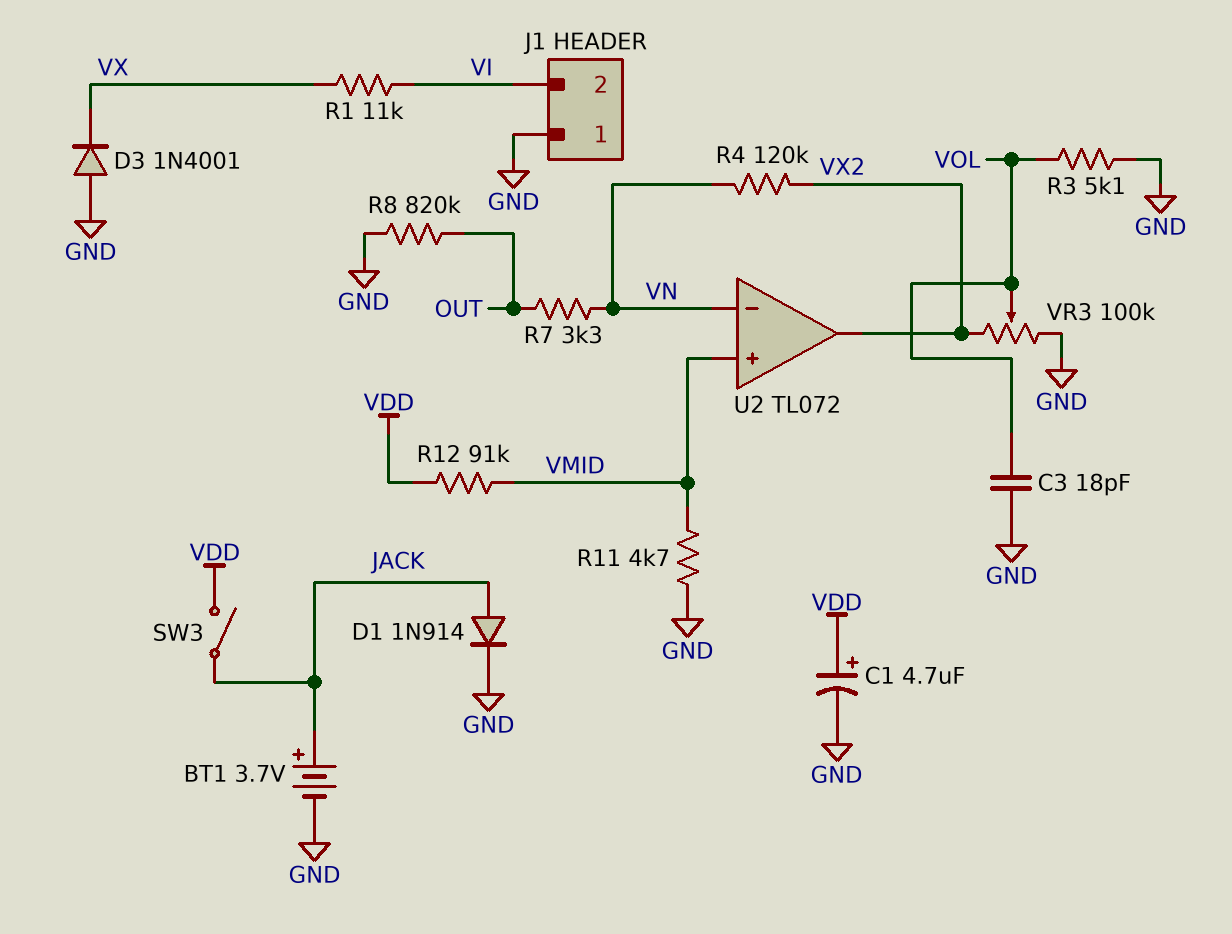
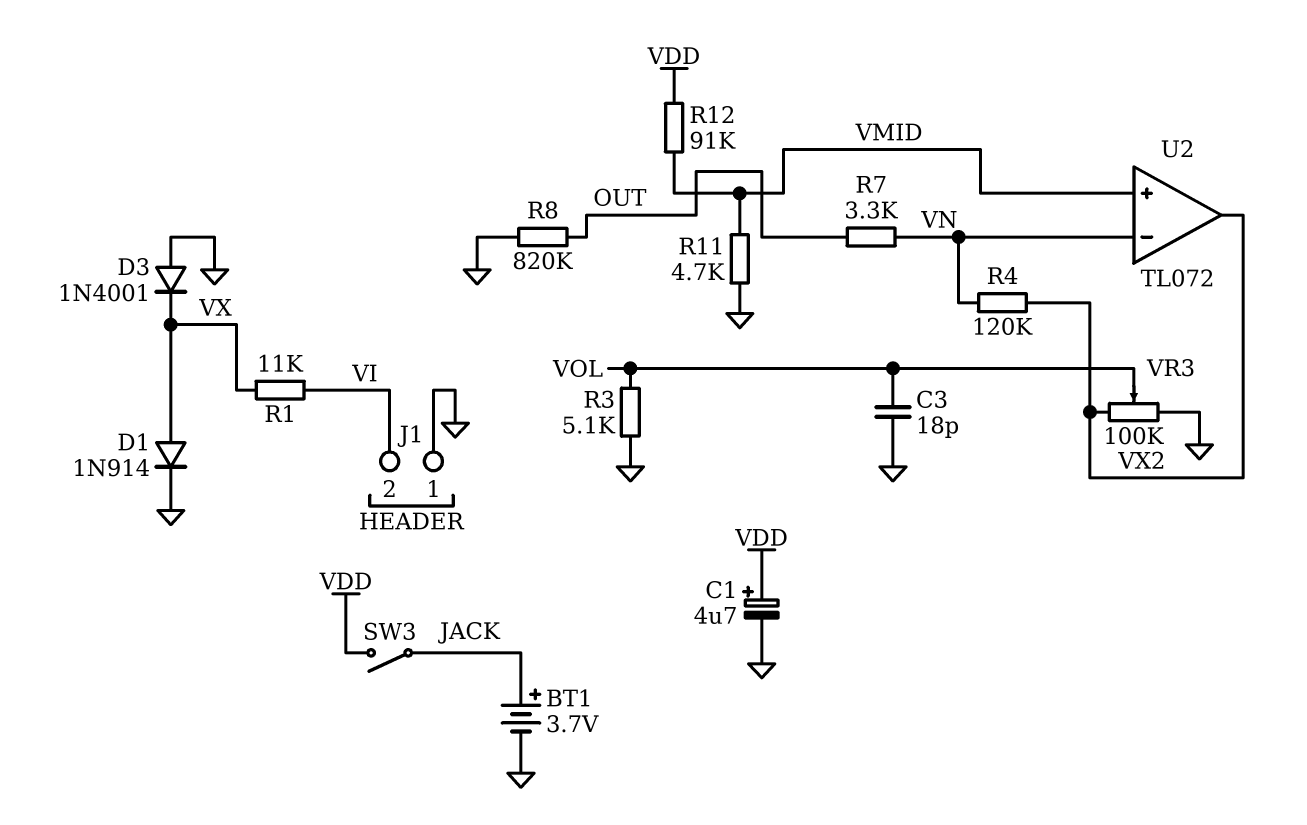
D1: diode 1N914 (A JACK, K GND) -> diode 1N914 (A VX, K GND)

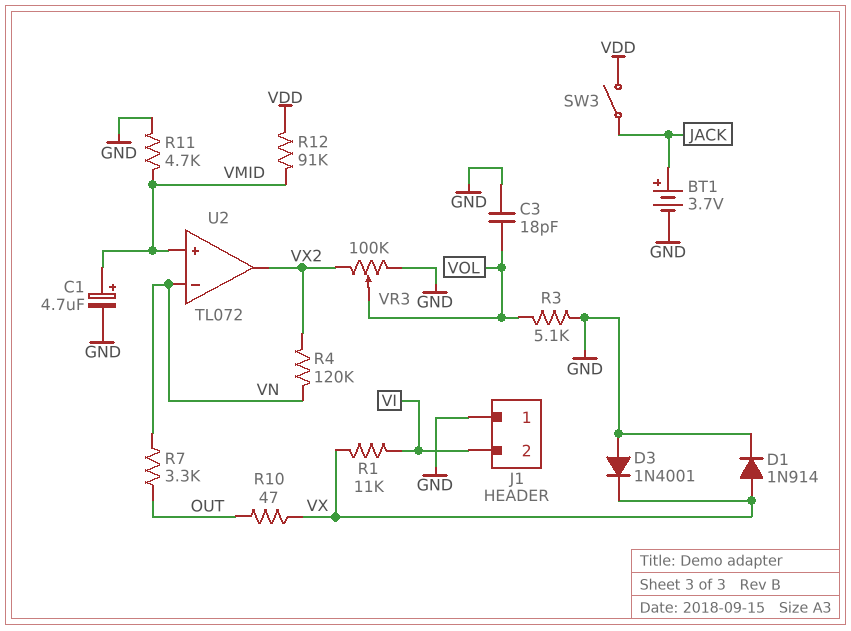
C1: 4.7uF (plus VDD, minus GND) -> 4.7uF (plus VMID, minus GND)
R8: 820k (GND, OUT) -> none
R10: none -> 47 (OUT, VX)

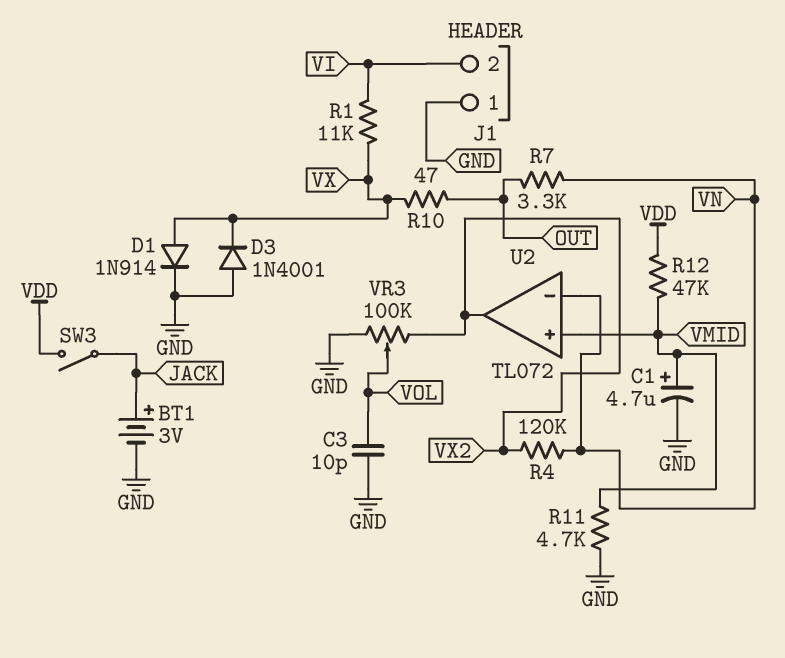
BT1: 3.7V (plus JACK, minus GND) -> 3V (plus JACK, minus GND)
C3: 18pF (GND, VOL) -> 10pF (GND, VOL)
R3: 5.1k (GND, VOL) -> none
R12: 91k (VDD, VMID) -> 47k (VDD, VMID)

